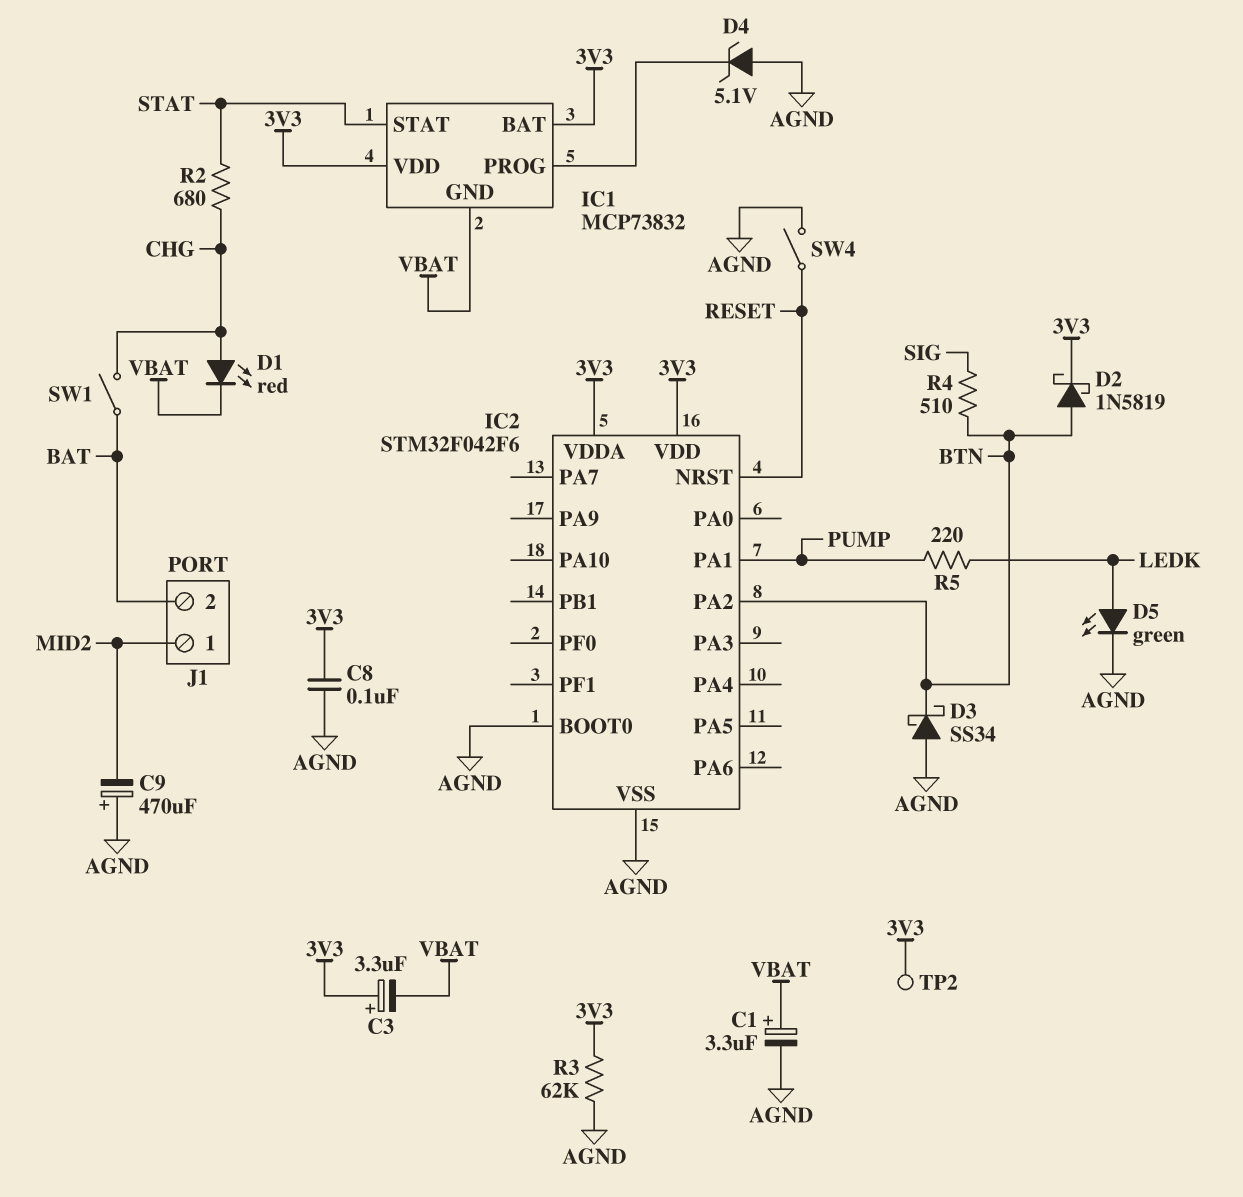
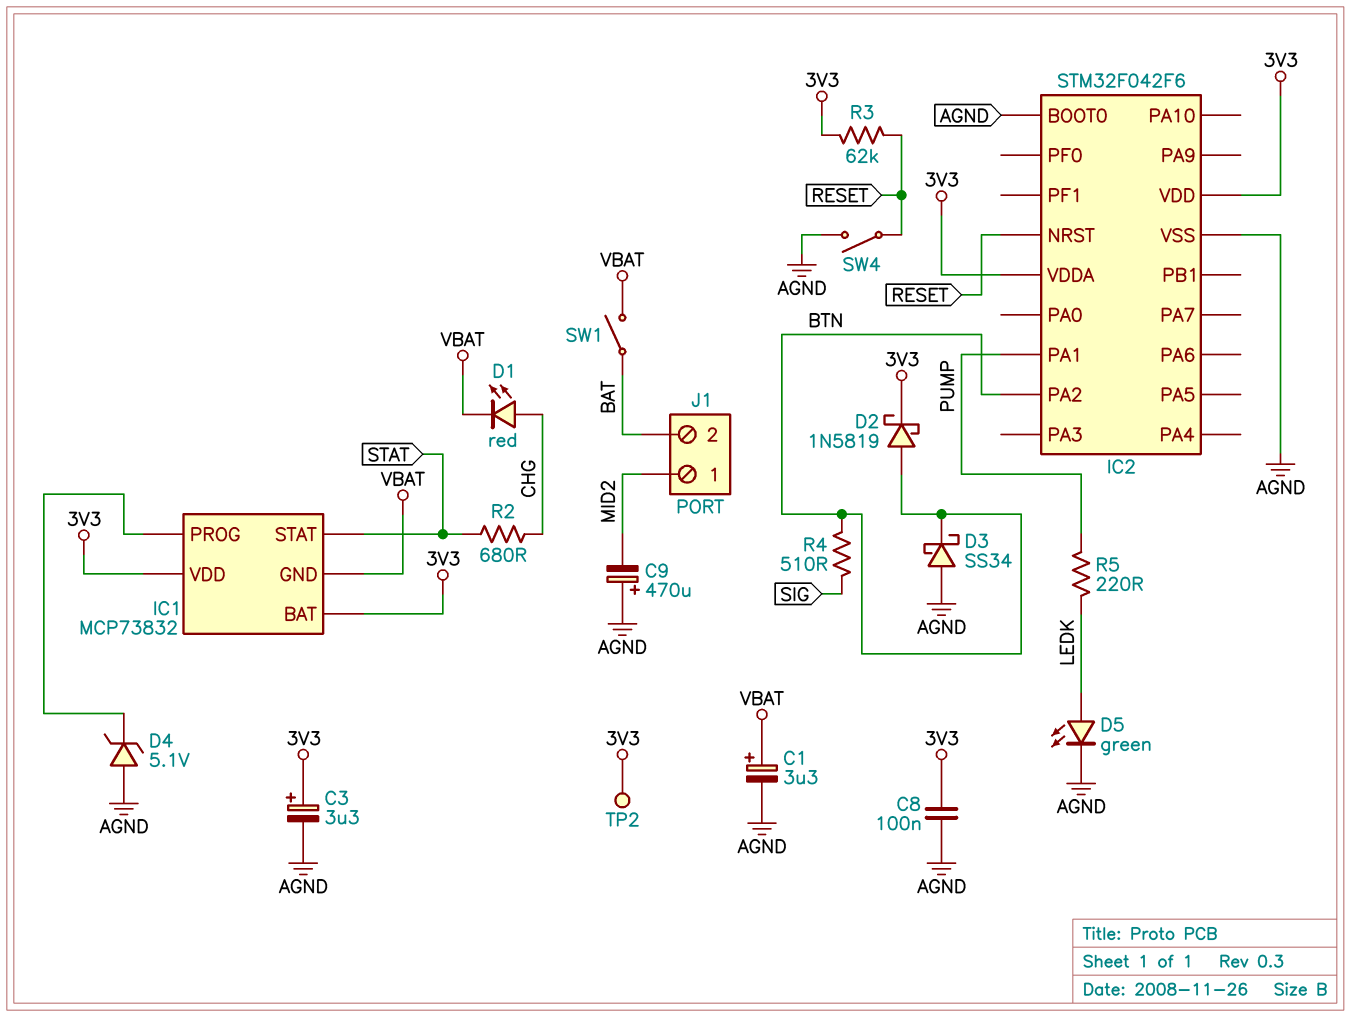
C3: 3.3uF (plus 3V3, minus VBAT) -> 3.3uF (plus 3V3, minus AGND)
R3: 62k (3V3, AGND) -> 62k (3V3, RESET)
SW1: switch (BAT, CHG) -> switch (BAT, VBAT)

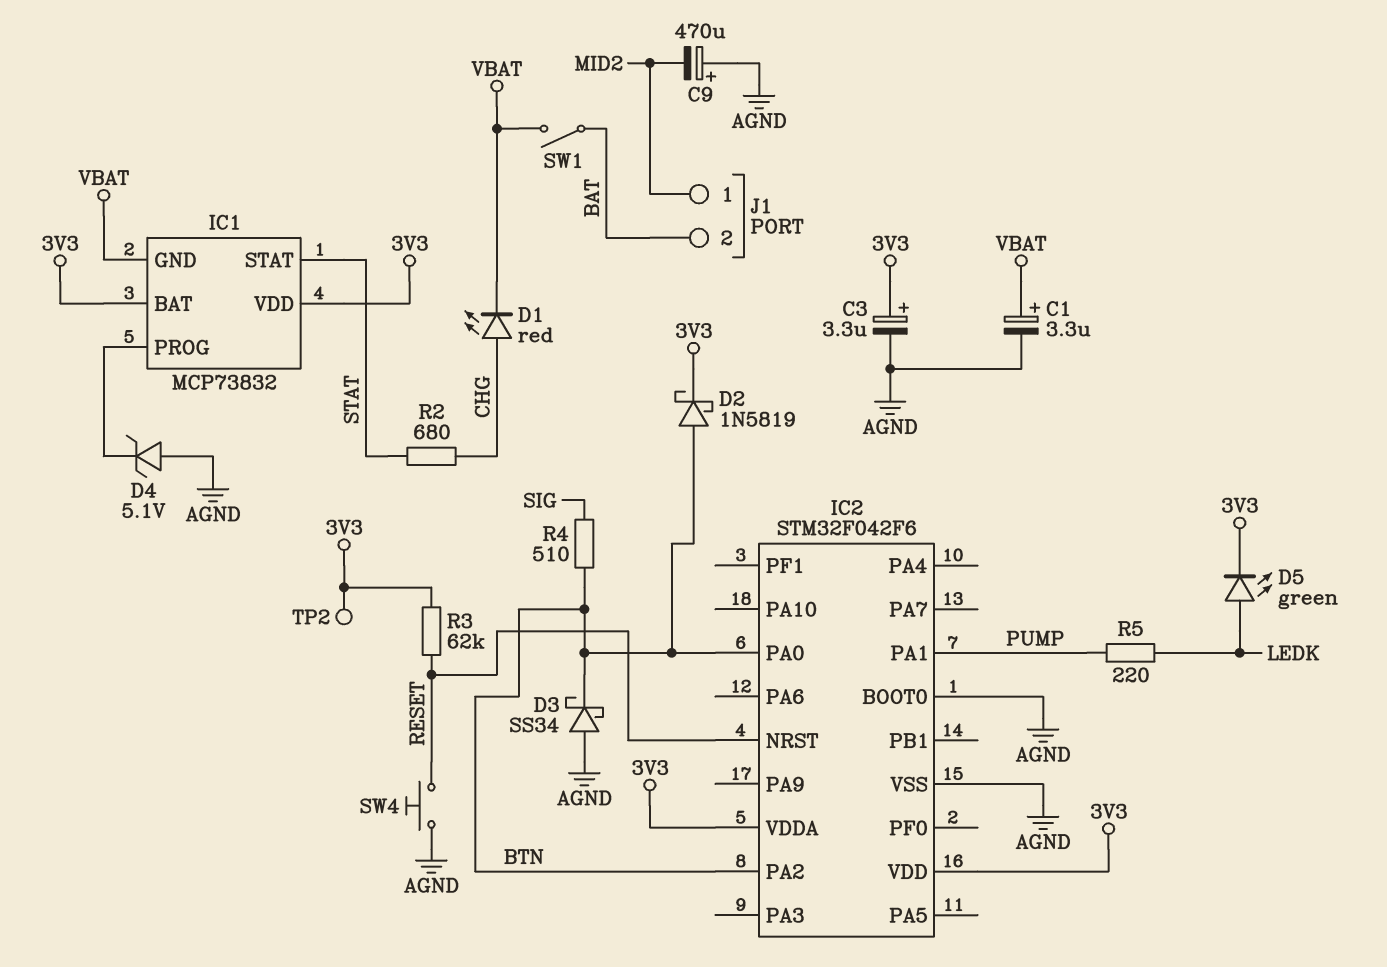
C8: 100nF (3V3, AGND) -> none
D5: LED green (A LEDK, K AGND) -> LED green (A LEDK, K 3V3)
IC2 pin PA0: none -> BTN
SW4: switch (AGND, RESET) -> button (AGND, RESET)

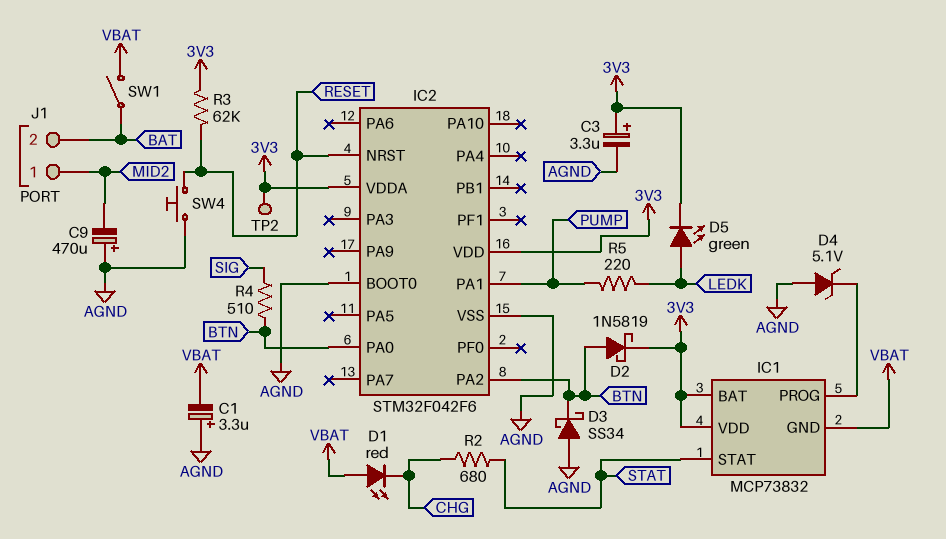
C1: 3.3uF (plus VBAT, minus AGND) -> 3.3uF (plus AGND, minus VBAT)
D1: LED red (A CHG, K VBAT) -> LED red (A VBAT, K CHG)

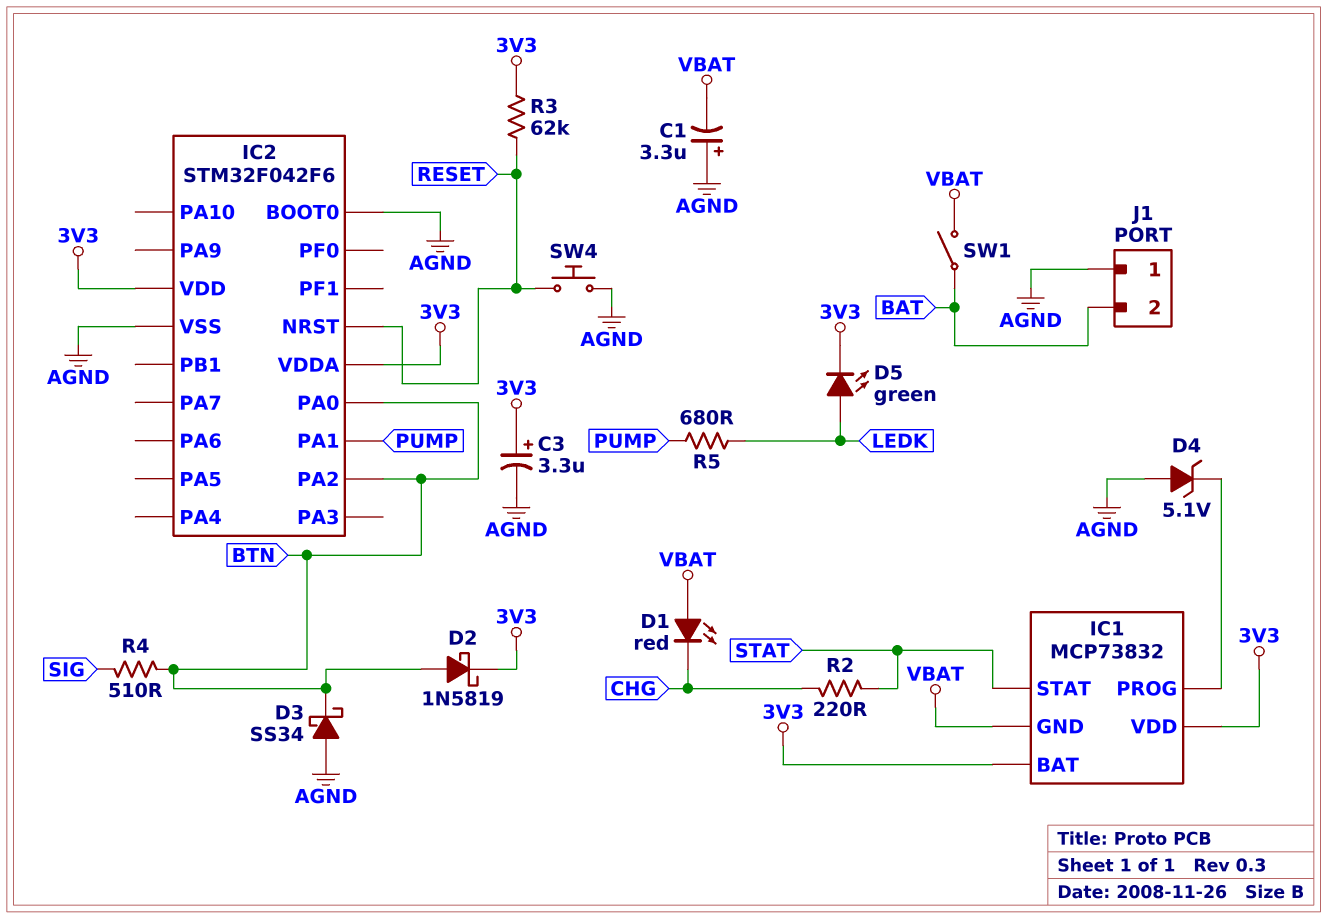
C9: 470uF (plus AGND, minus MID2) -> none
J1 pin 1: MID2 -> AGND
R2: 680 (CHG, STAT) -> 220 (CHG, STAT)
R5: 220 (LEDK, PUMP) -> 680 (LEDK, PUMP)
TP2: test point (3V3) -> none

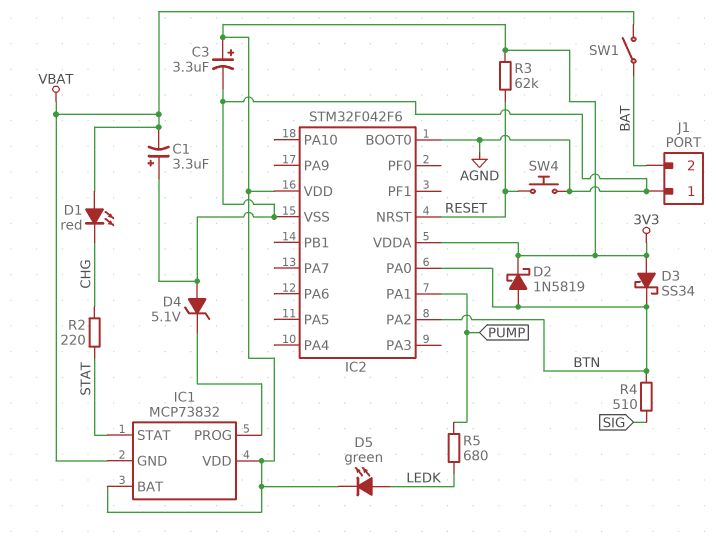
D3: schottky SS34 (A AGND, K BTN) -> schottky SS34 (A 3V3, K BTN)

